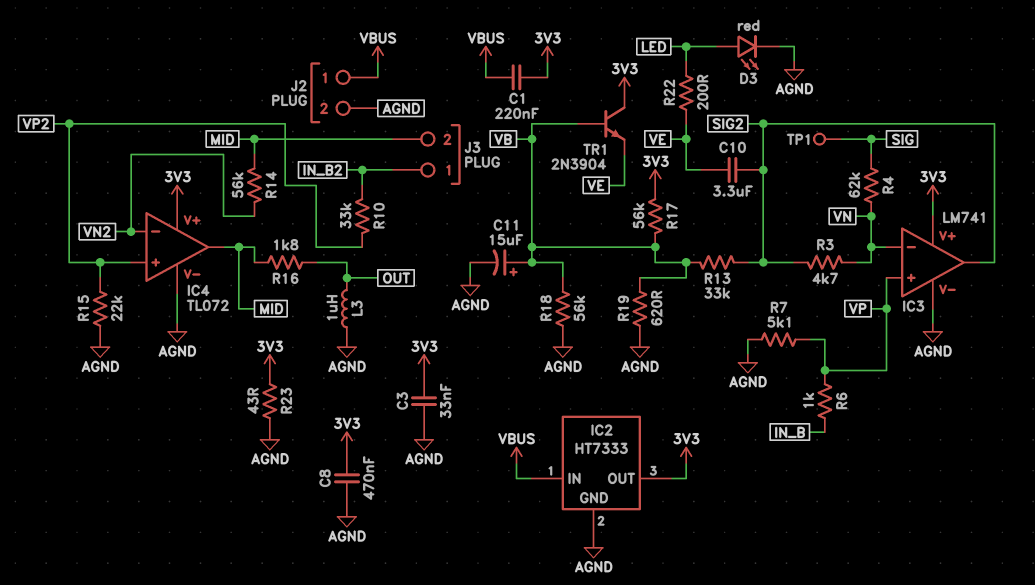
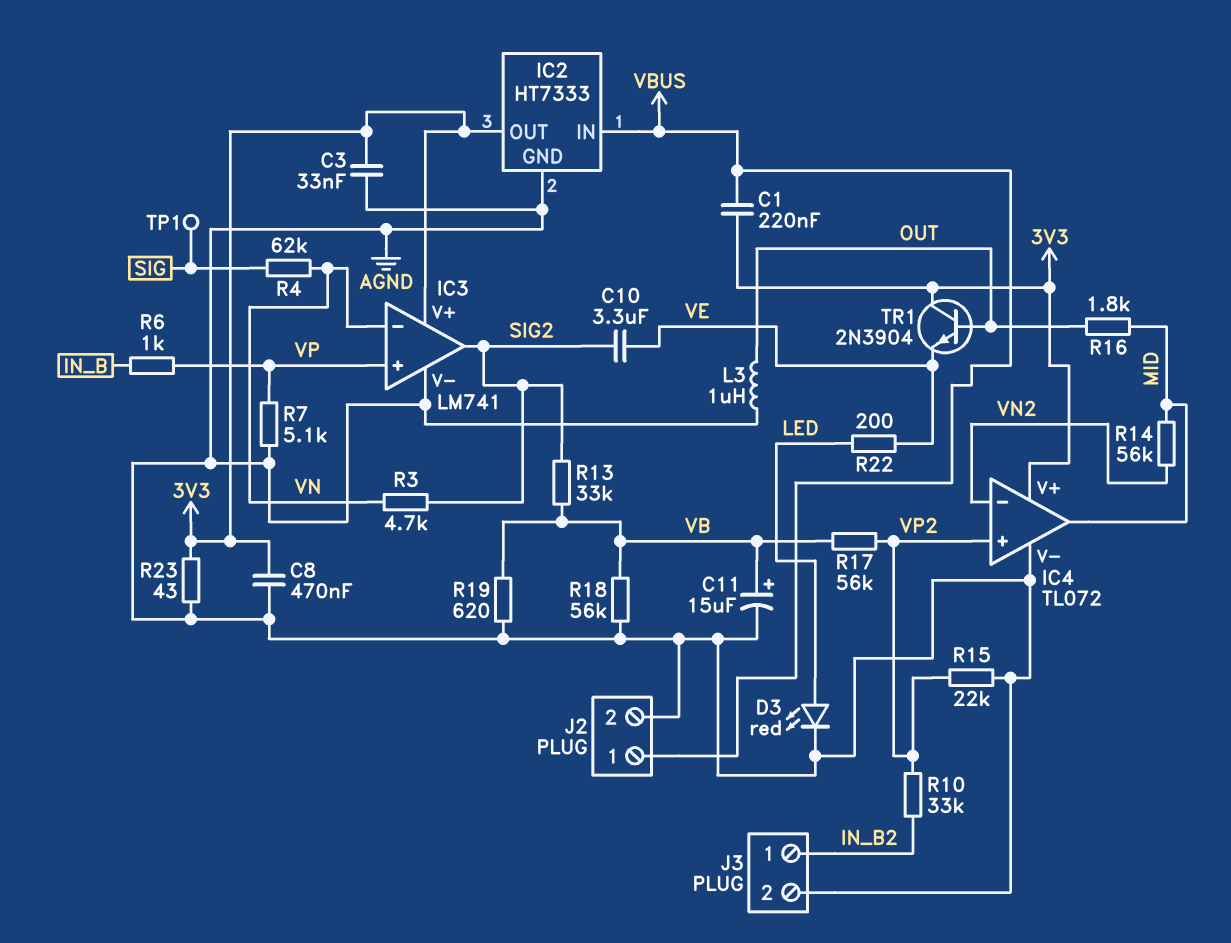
J3 pin 2: MID -> AGND
R17: 56k (3V3, VB) -> 56k (VB, VP2)
TR1: NPN 2N3904 (B VB, C 3V3, E VE) -> NPN 2N3904 (B OUT, C 3V3, E VE)

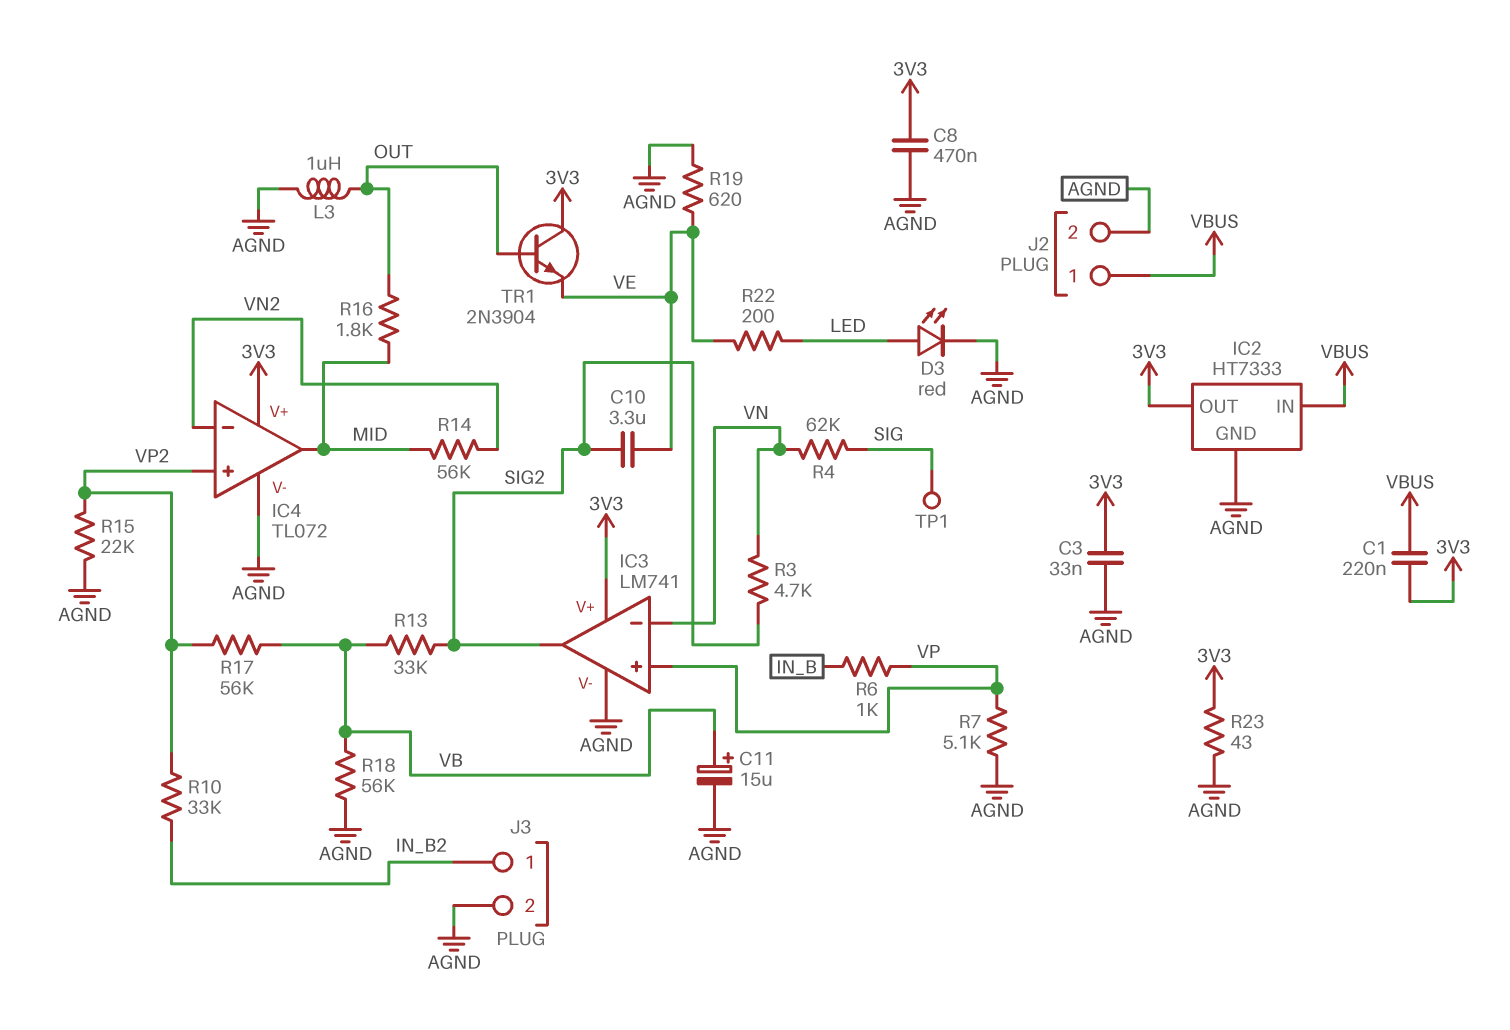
R19: 620 (AGND, VB) -> 620 (AGND, VE)

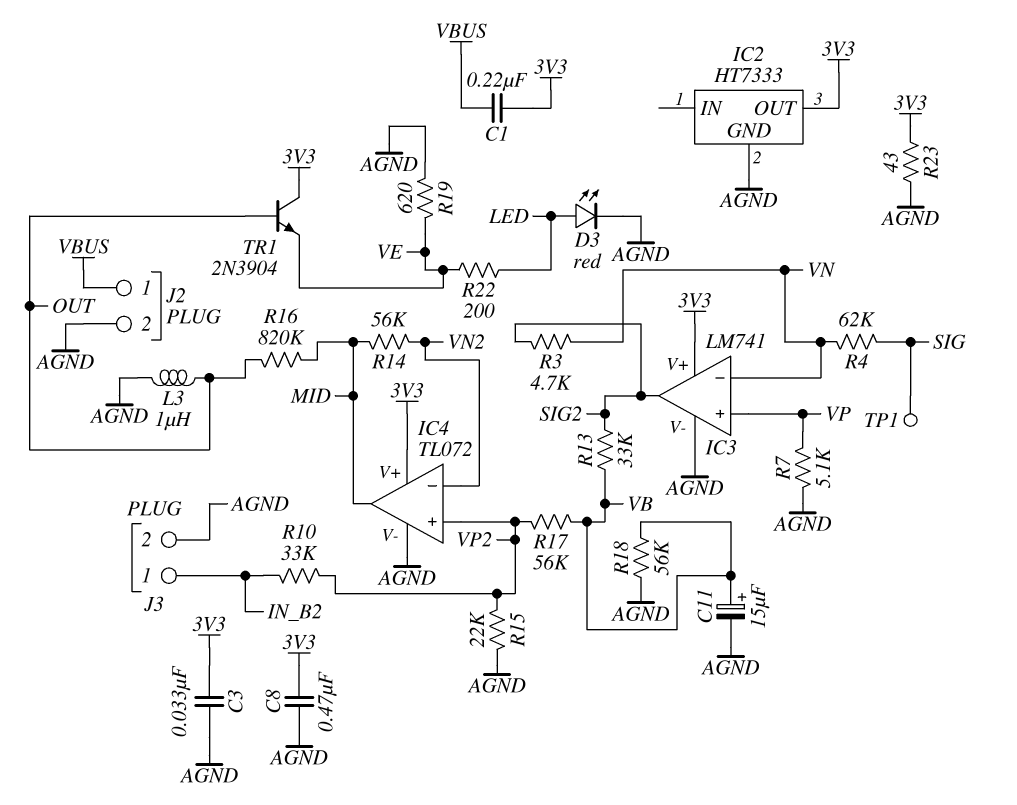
C10: 3.3uF (SIG2, VE) -> none
IC2 pin IN: VBUS -> none
R6: 1k (IN_B, VP) -> none
R16: 1.8k (MID, OUT) -> 820k (MID, OUT)

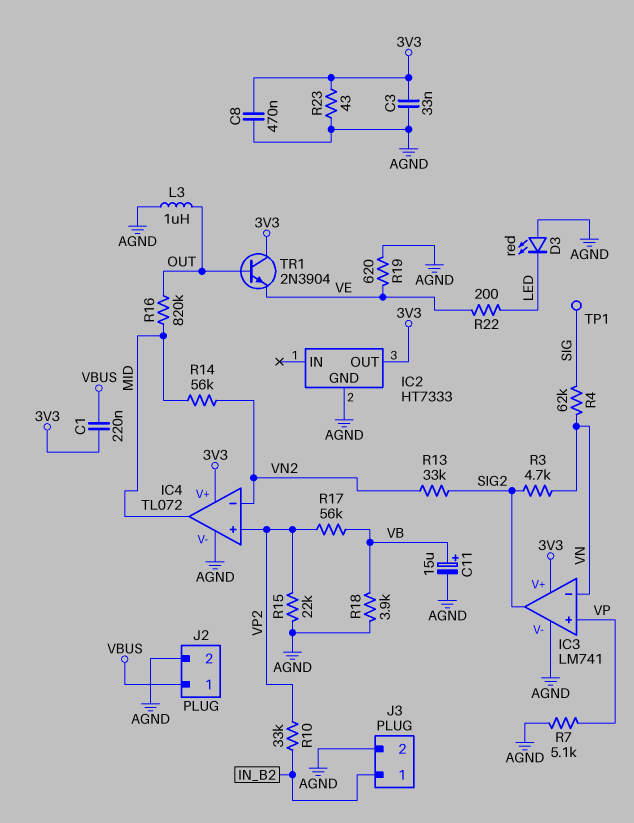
D3: LED red (A LED, K AGND) -> LED red (A AGND, K LED)
R13: 33k (SIG2, VB) -> 33k (SIG2, VN2)
R18: 56k (AGND, VB) -> 3.9k (AGND, VB)

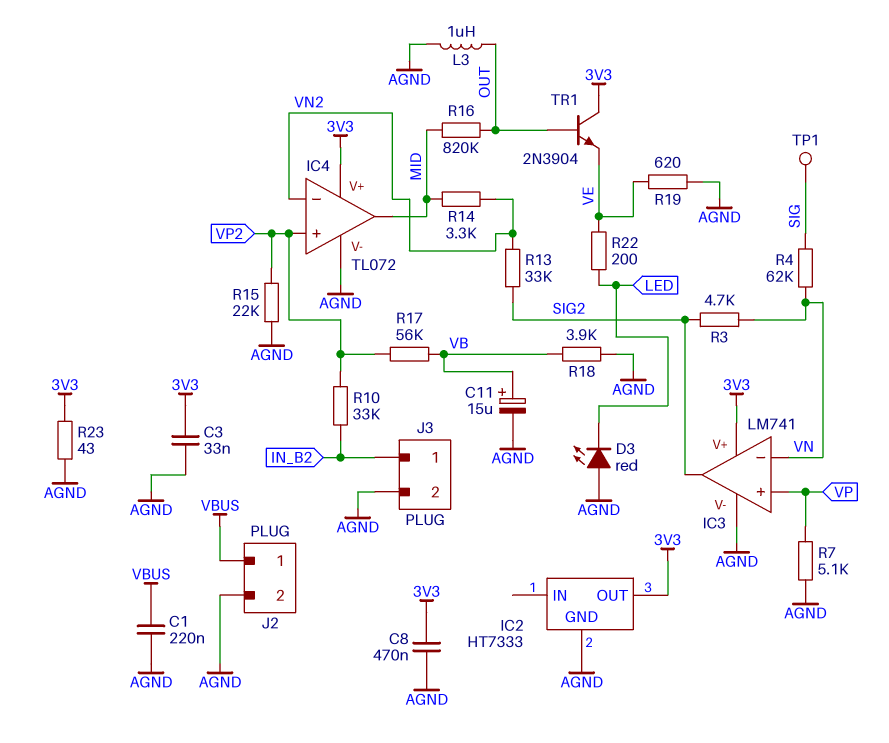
C1: 220nF (3V3, VBUS) -> 220nF (AGND, VBUS)
R14: 56k (MID, VN2) -> 3.3k (MID, VN2)

